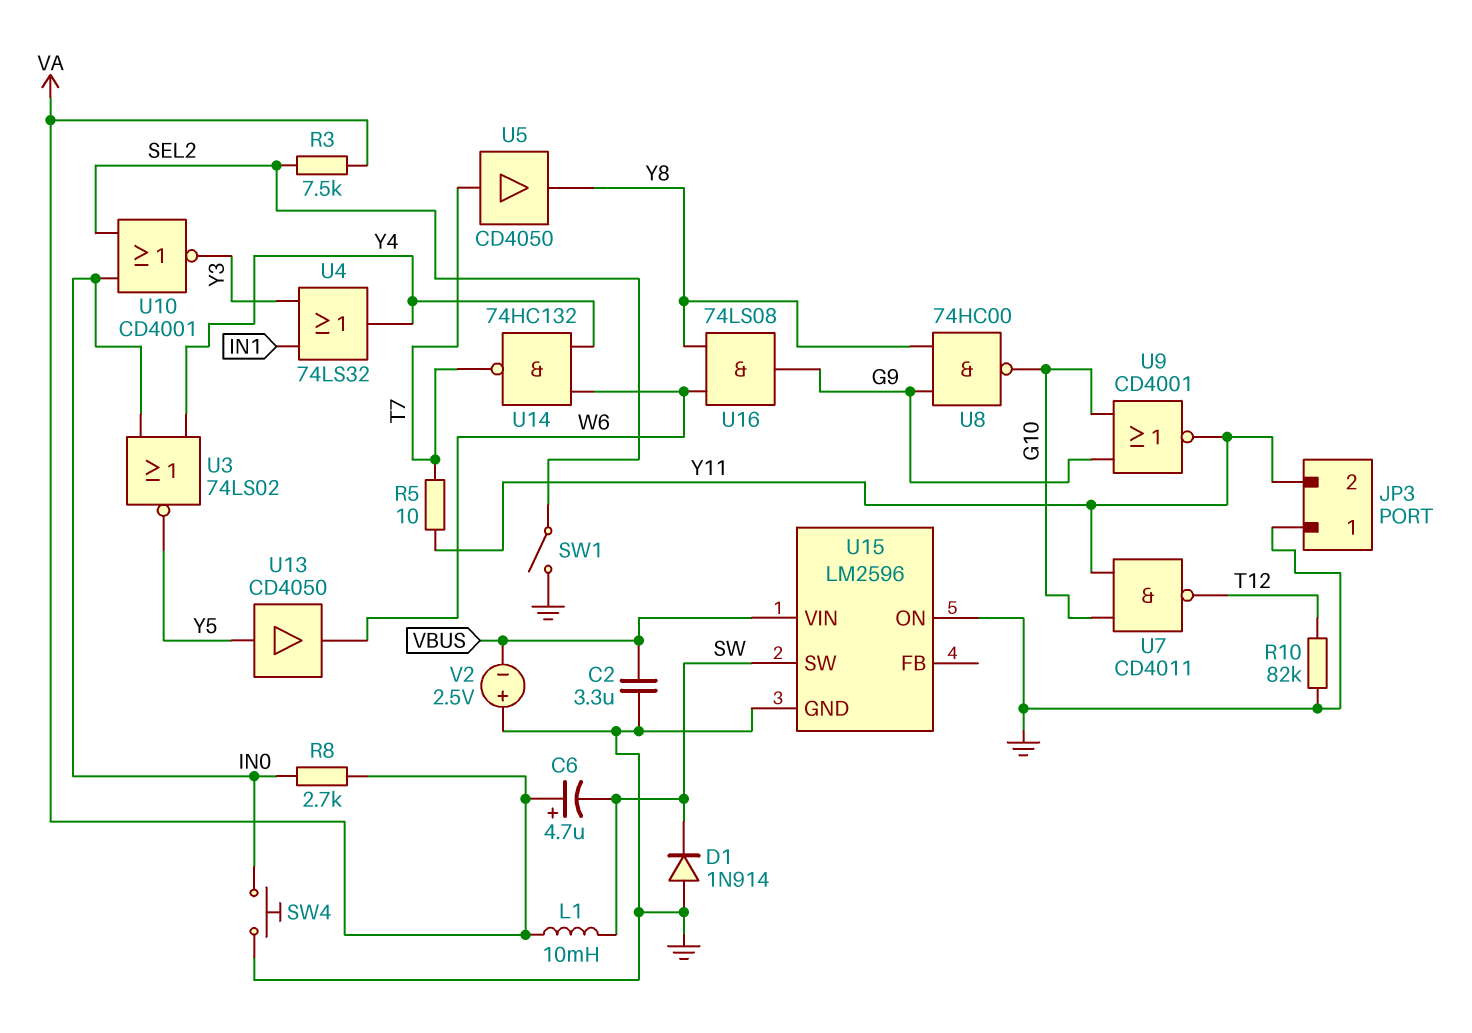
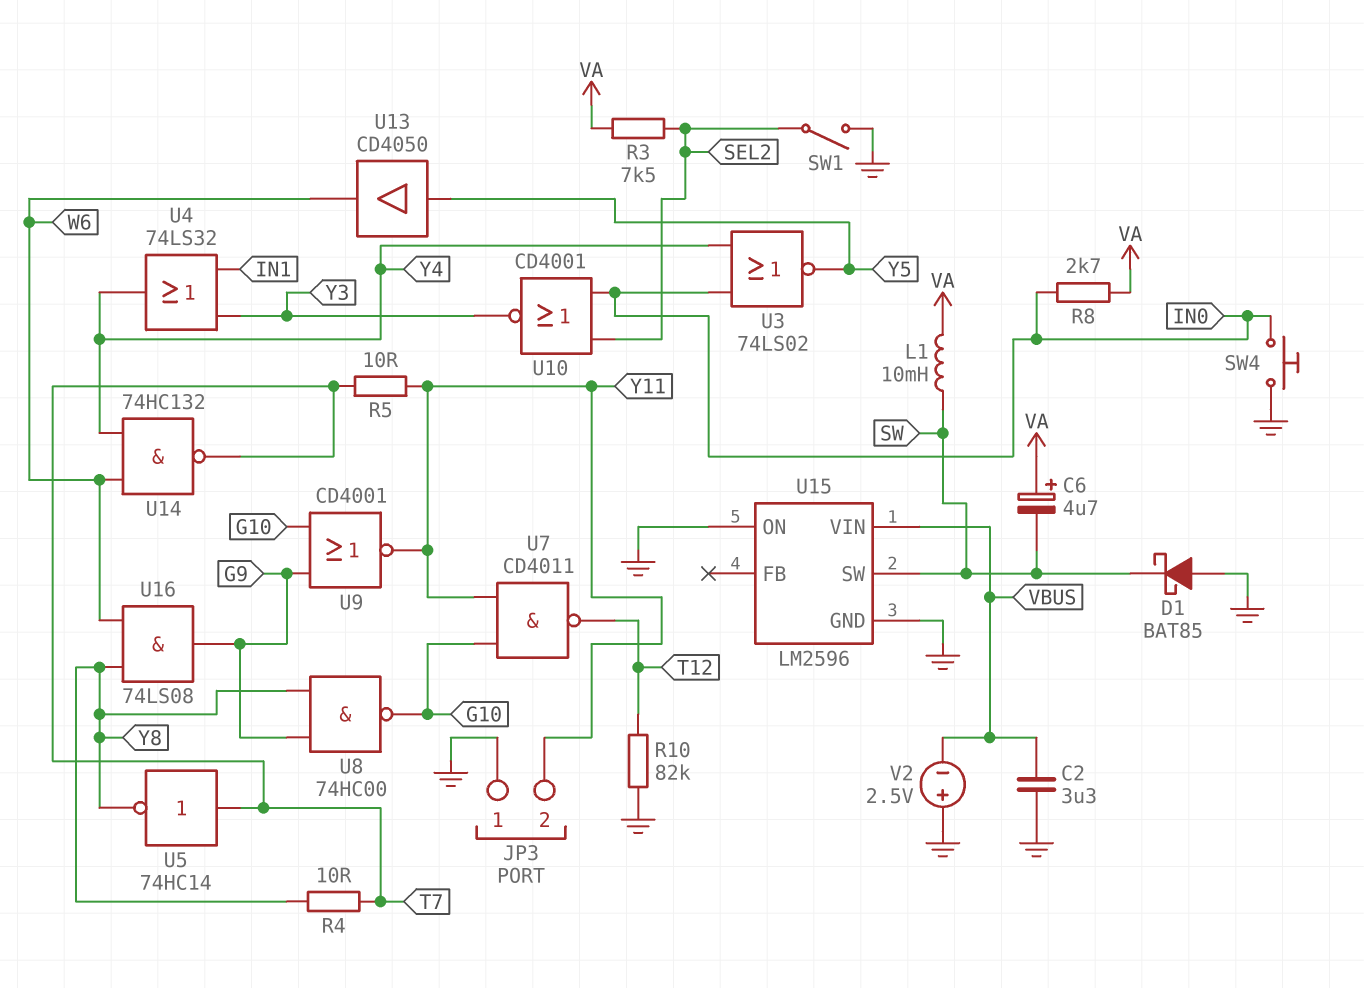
D1: diode 1N914 (A GND, K SW) -> schottky BAT85 (A GND, K SW)
R4: none -> 10 (T7, Y8)
U5: buffer CD4050 (in T7, out Y8) -> NOT 74HC14 (in T7, out Y8)

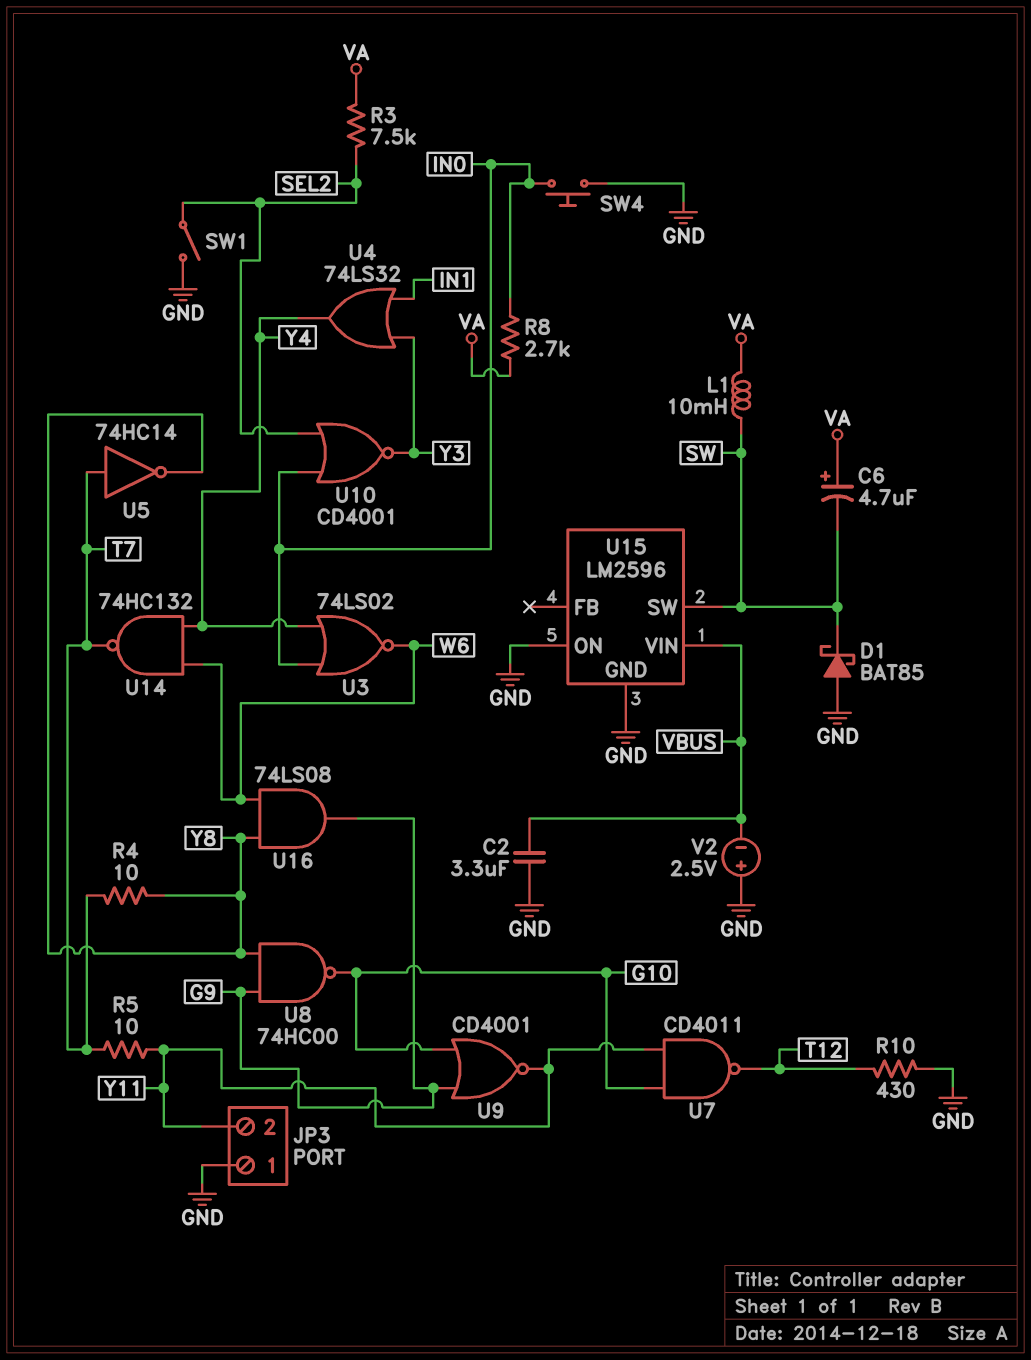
R10: 82k (GND, T12) -> 430 (GND, T12)
U3: NOR 74LS02 (in IN0, in Y4, out Y5) -> NOR 74LS02 (in IN0, in Y4, out W6)
U13: buffer CD4050 (in Y5, out W6) -> none

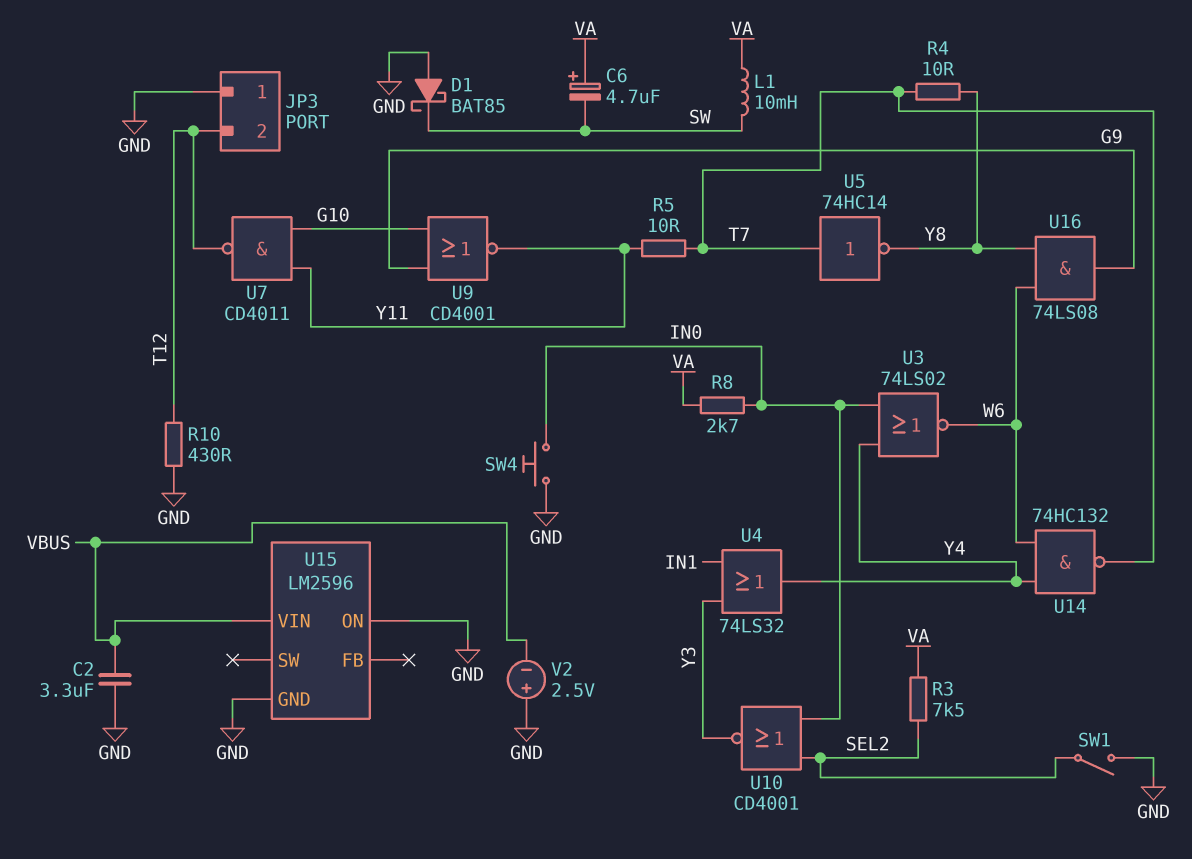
JP3 pin 2: Y11 -> T12
U8: NAND 74HC00 (in G9, in Y8, out G10) -> none
U15 pin SW: SW -> none

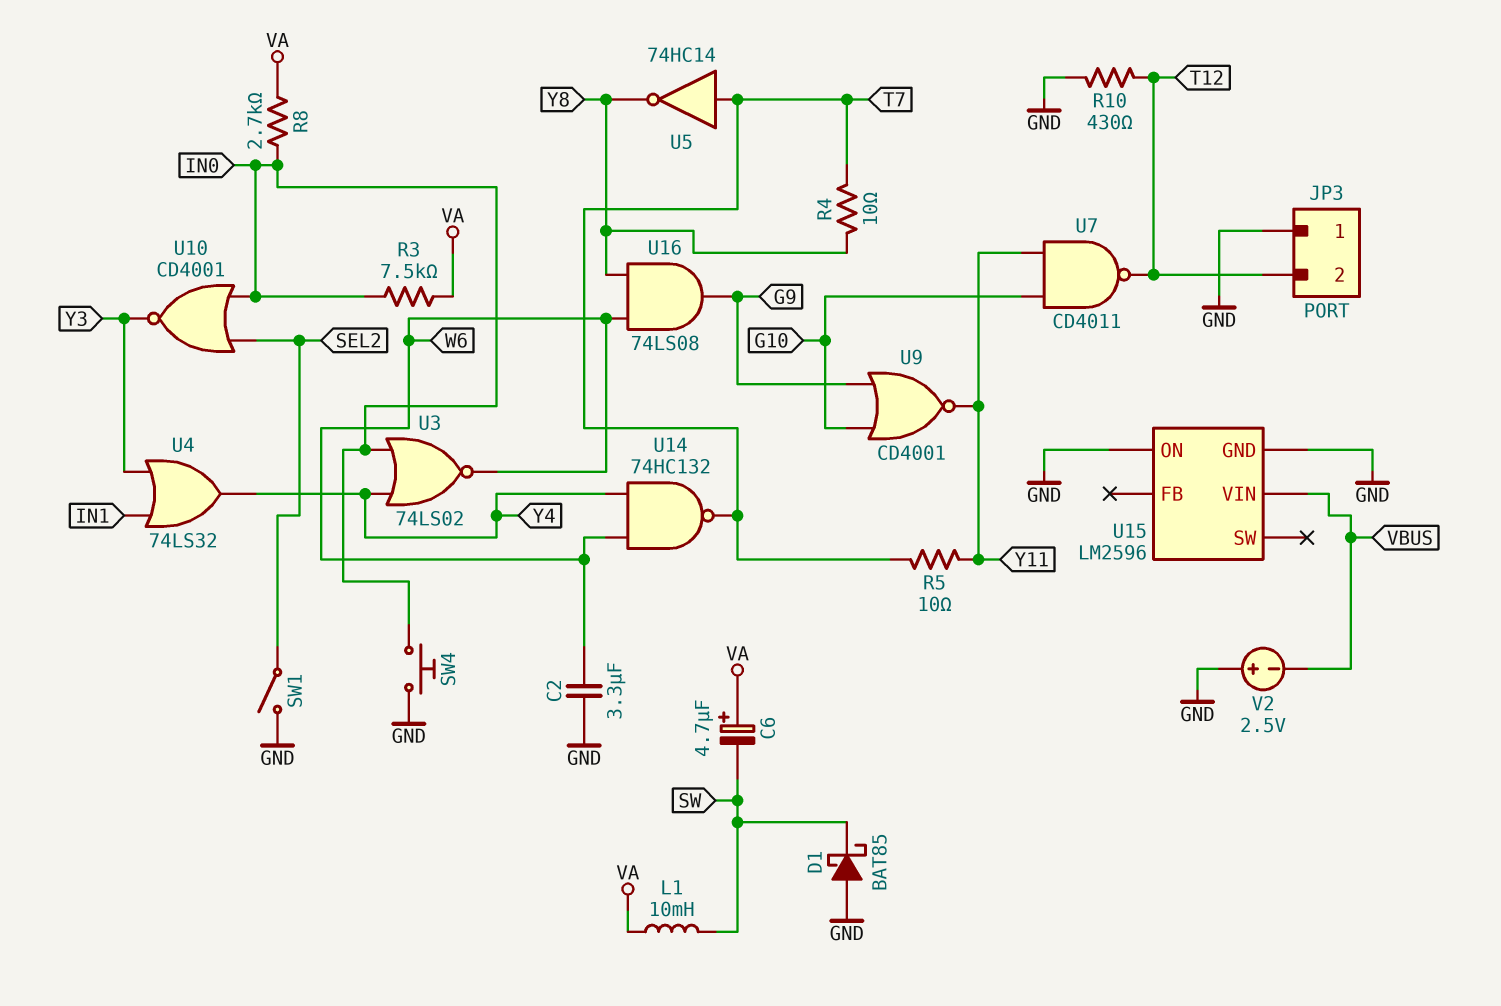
C2: 3.3uF (GND, VBUS) -> 3.3uF (GND, W6)
R3: 7.5k (SEL2, VA) -> 7.5k (IN0, VA)

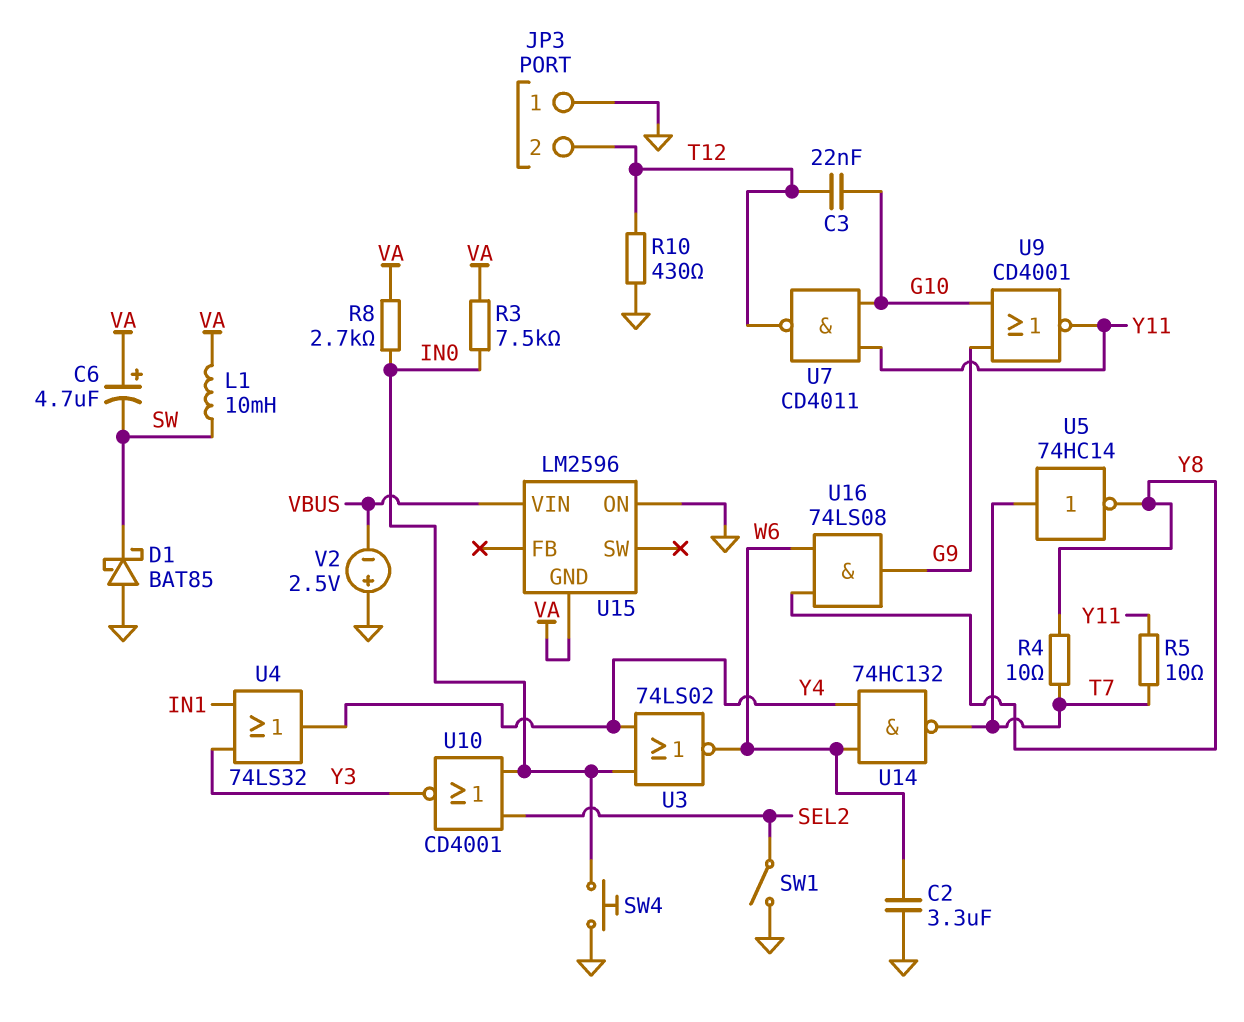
C3: none -> 22nF (G10, T12)
U15 pin GND: GND -> VA

